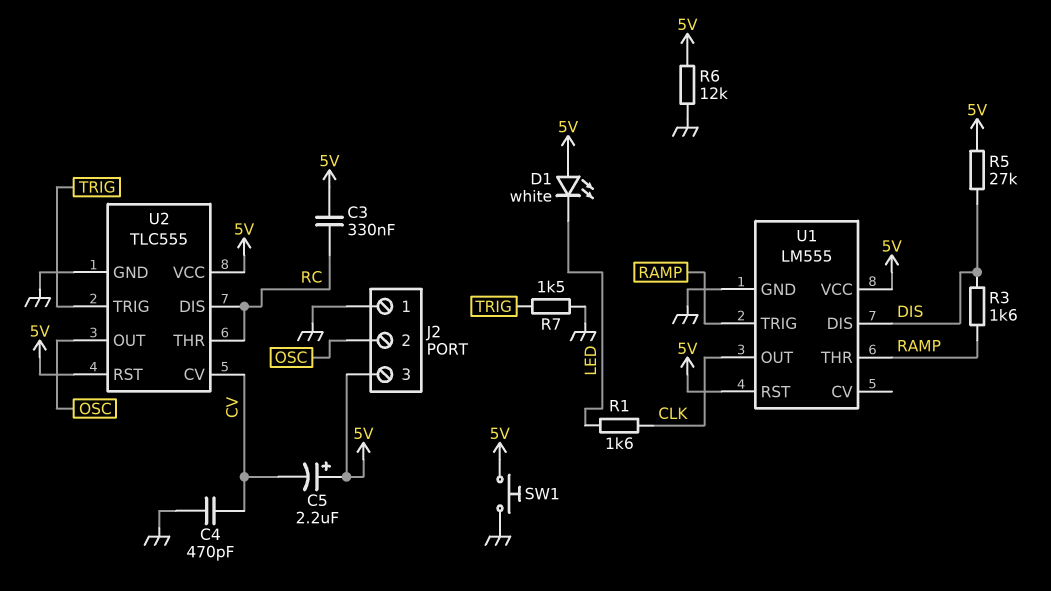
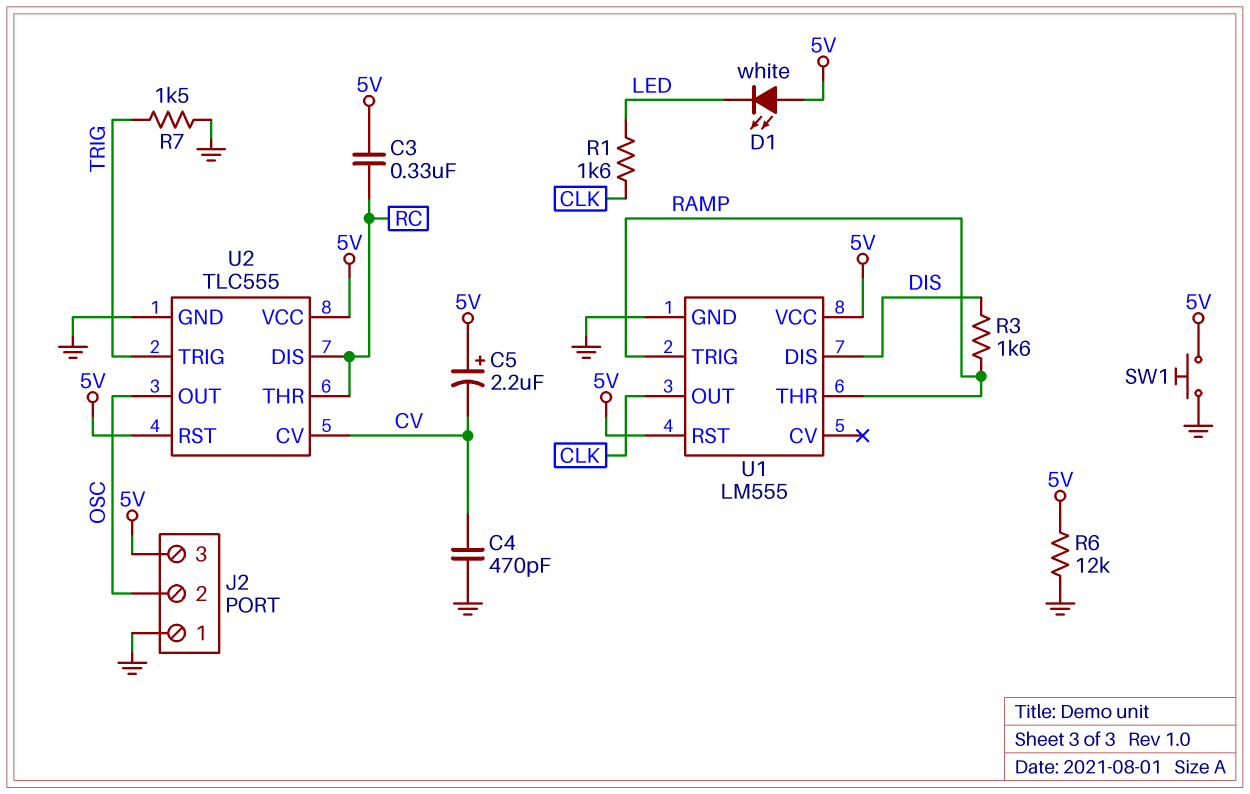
R5: 27k (5V, DIS) -> none

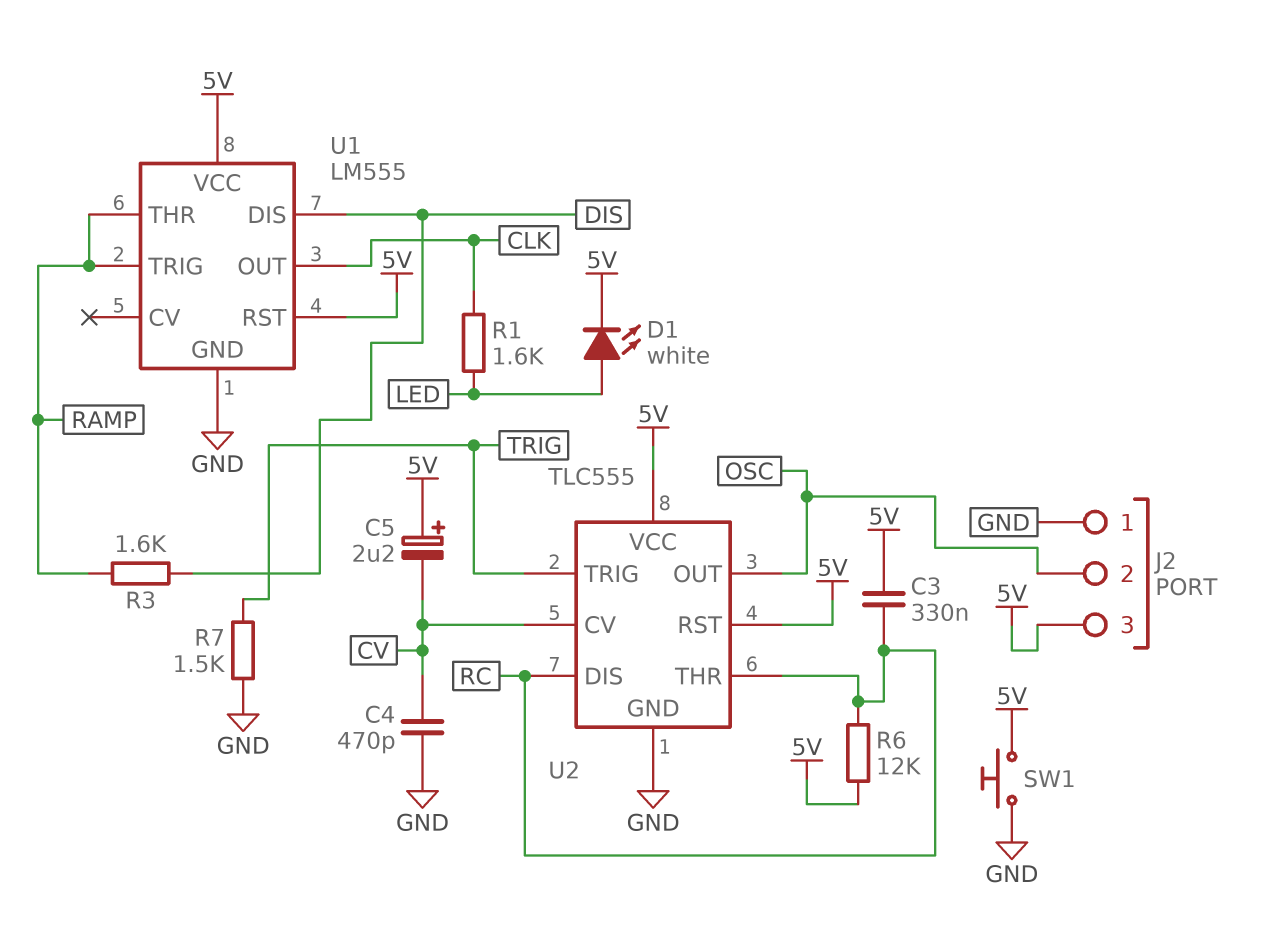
D1: LED white (A 5V, K LED) -> LED white (A LED, K 5V)
R6: 12k (5V, GND) -> 12k (5V, RC)

